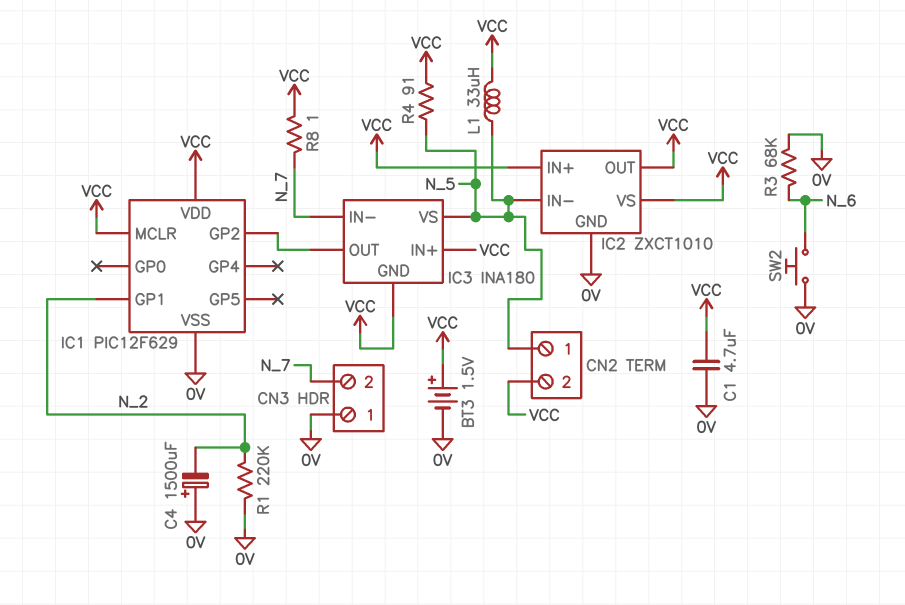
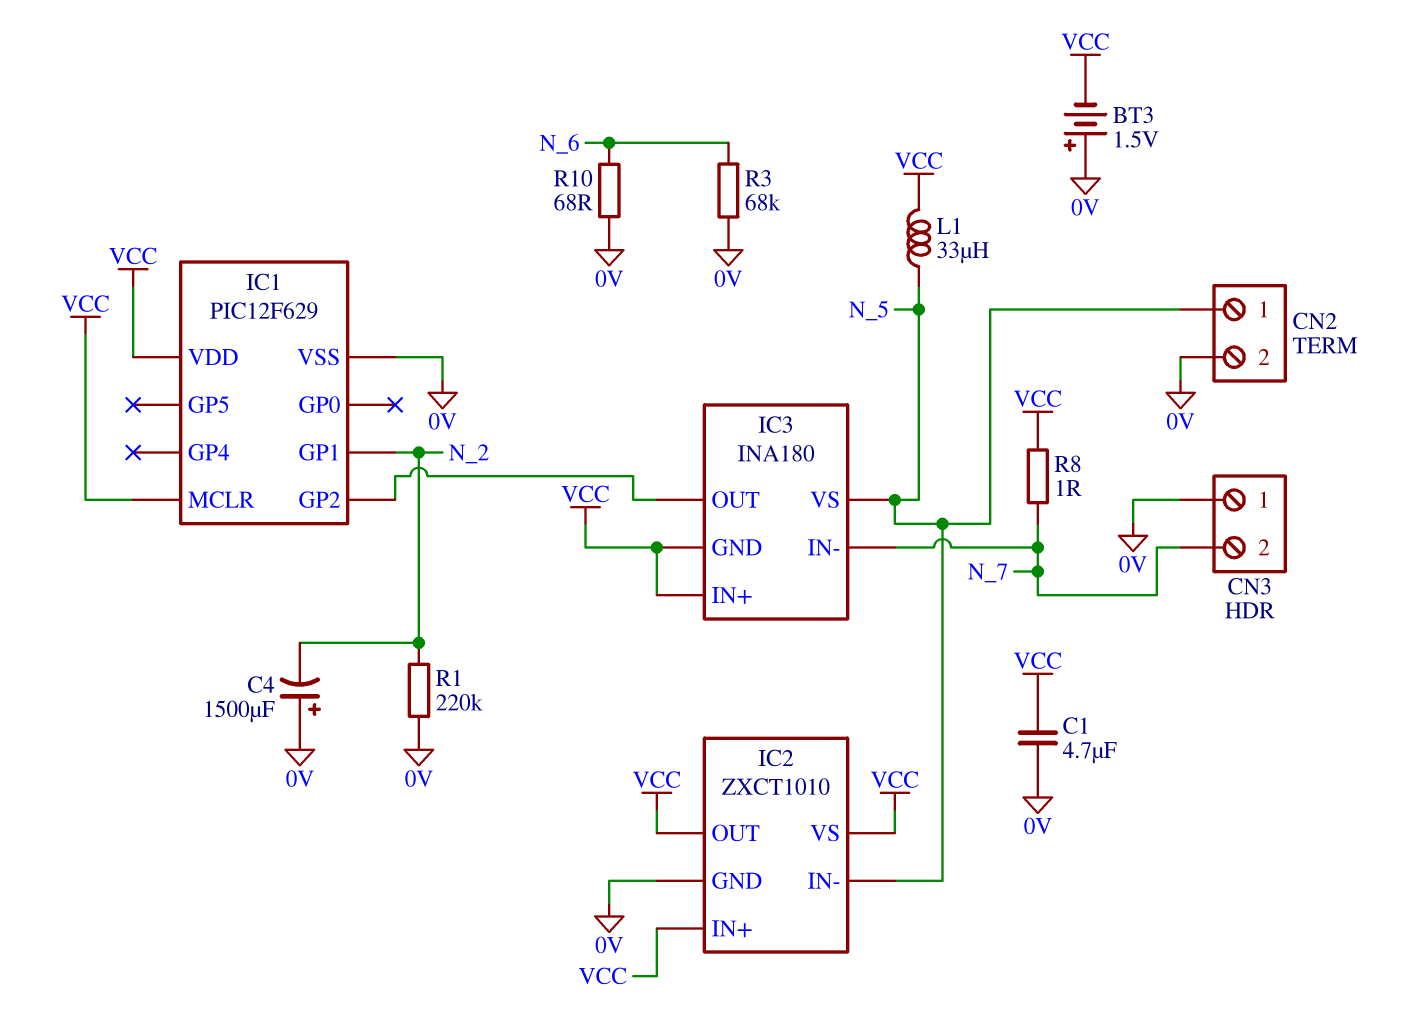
BT3: 1.5V (plus VCC, minus 0V) -> 1.5V (plus 0V, minus VCC)
CN2 pin 2: VCC -> 0V
R4: 91 (N_5, VCC) -> none
R10: none -> 68 (0V, N_6)
SW2: button (0V, N_6) -> none

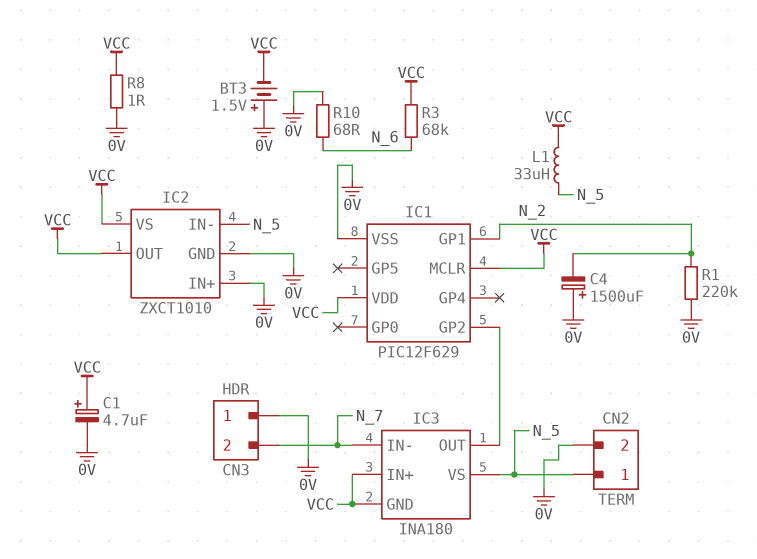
C1: 4.7uF (0V, VCC) -> 4.7uF (plus VCC, minus 0V)
IC2 pin IN+: VCC -> 0V
R3: 68k (0V, N_6) -> 68k (N_6, VCC)
R8: 1 (N_7, VCC) -> 1 (0V, VCC)

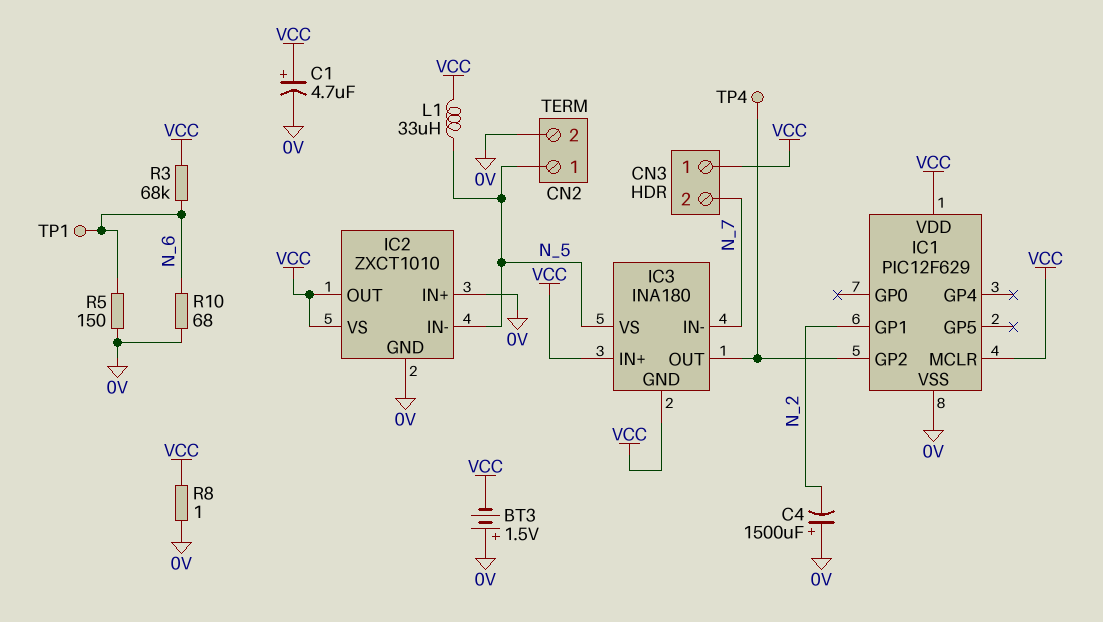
CN3 pin 1: 0V -> VCC
R1: 220k (0V, N_2) -> none
R5: none -> 150 (0V, N_6)
TP1: none -> test point (N_6)
TP4: none -> test point (IC1/GP2)

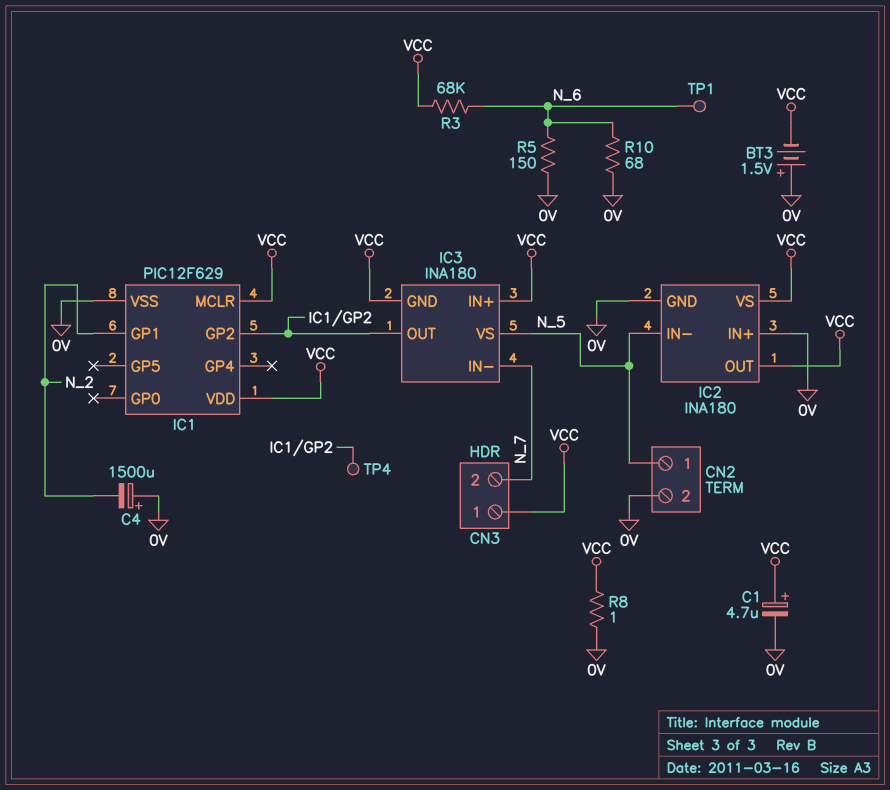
IC2: ZXCT1010 -> INA180
L1: 33uH (N_5, VCC) -> none

